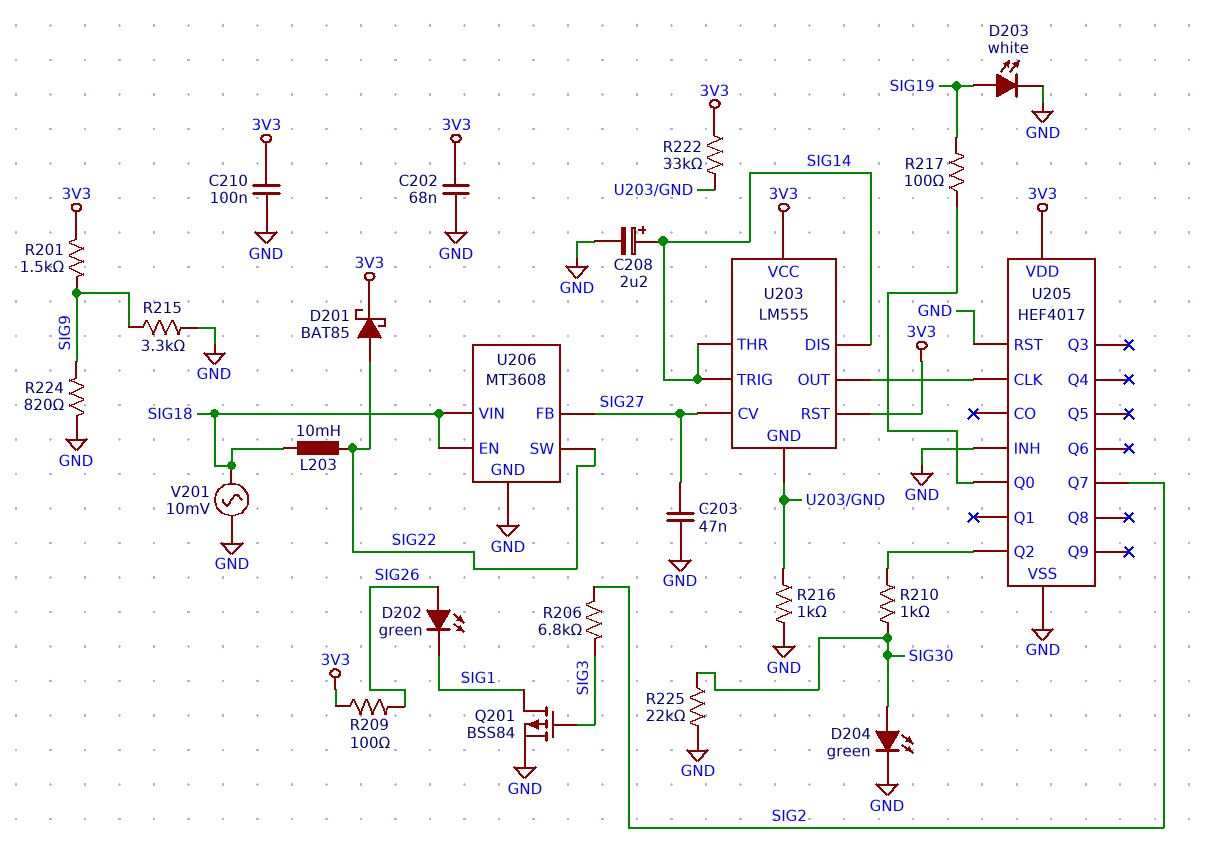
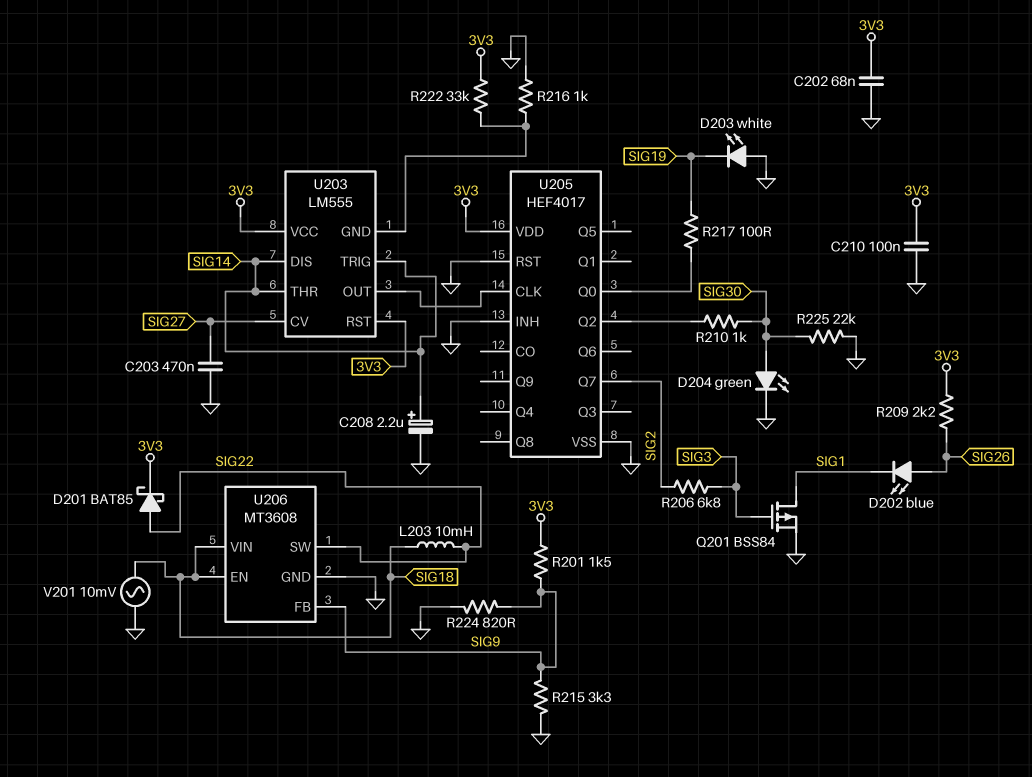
C203: 47nF (GND, SIG27) -> 470nF (GND, SIG27)
D202: LED green (A SIG26, K SIG1) -> LED blue (A SIG26, K SIG1)
D203: LED white (A SIG19, K GND) -> LED white (A GND, K SIG19)
R209: 100 (3V3, SIG26) -> 2.2k (3V3, SIG26)
U206 pin FB: SIG27 -> SIG9

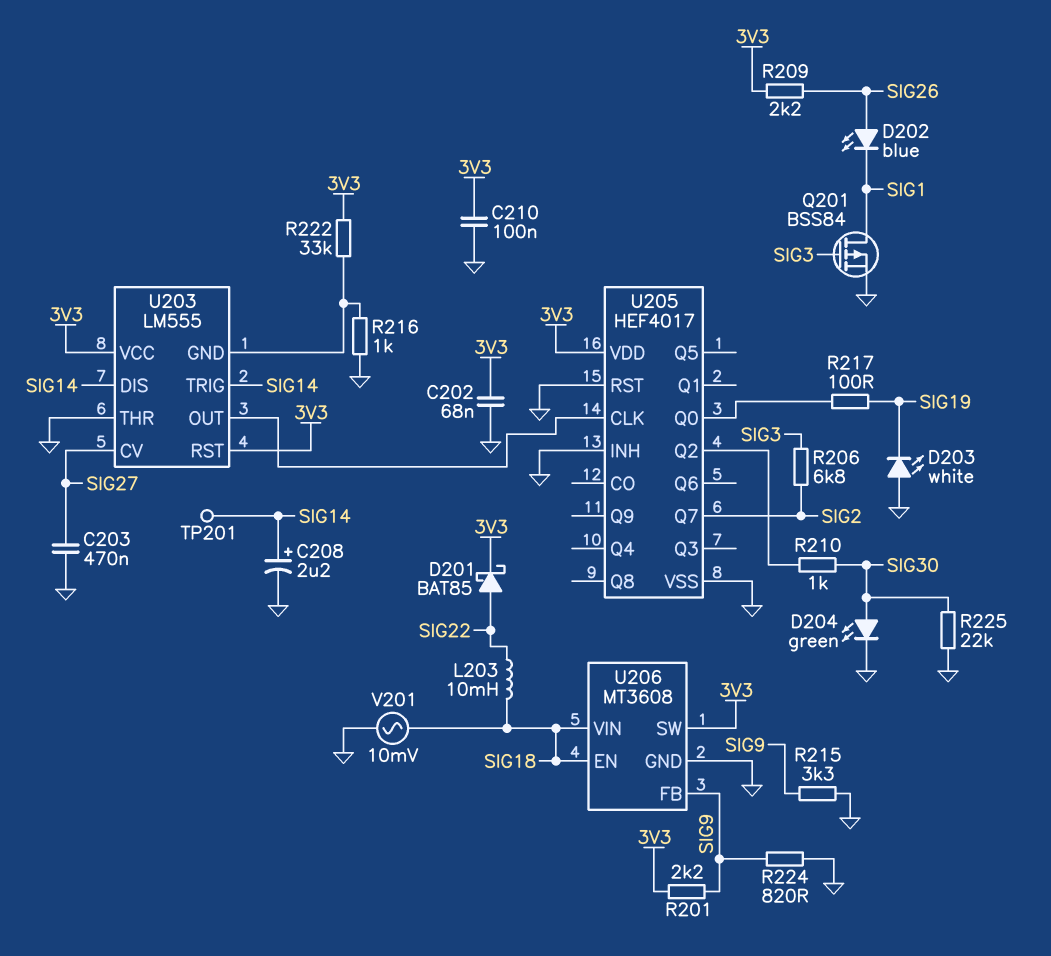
R201: 1.5k (3V3, SIG9) -> 2.2k (3V3, SIG9)
TP201: none -> test point (SIG14)
U203 pin THR: SIG14 -> GND
U206 pin SW: SIG22 -> 3V3

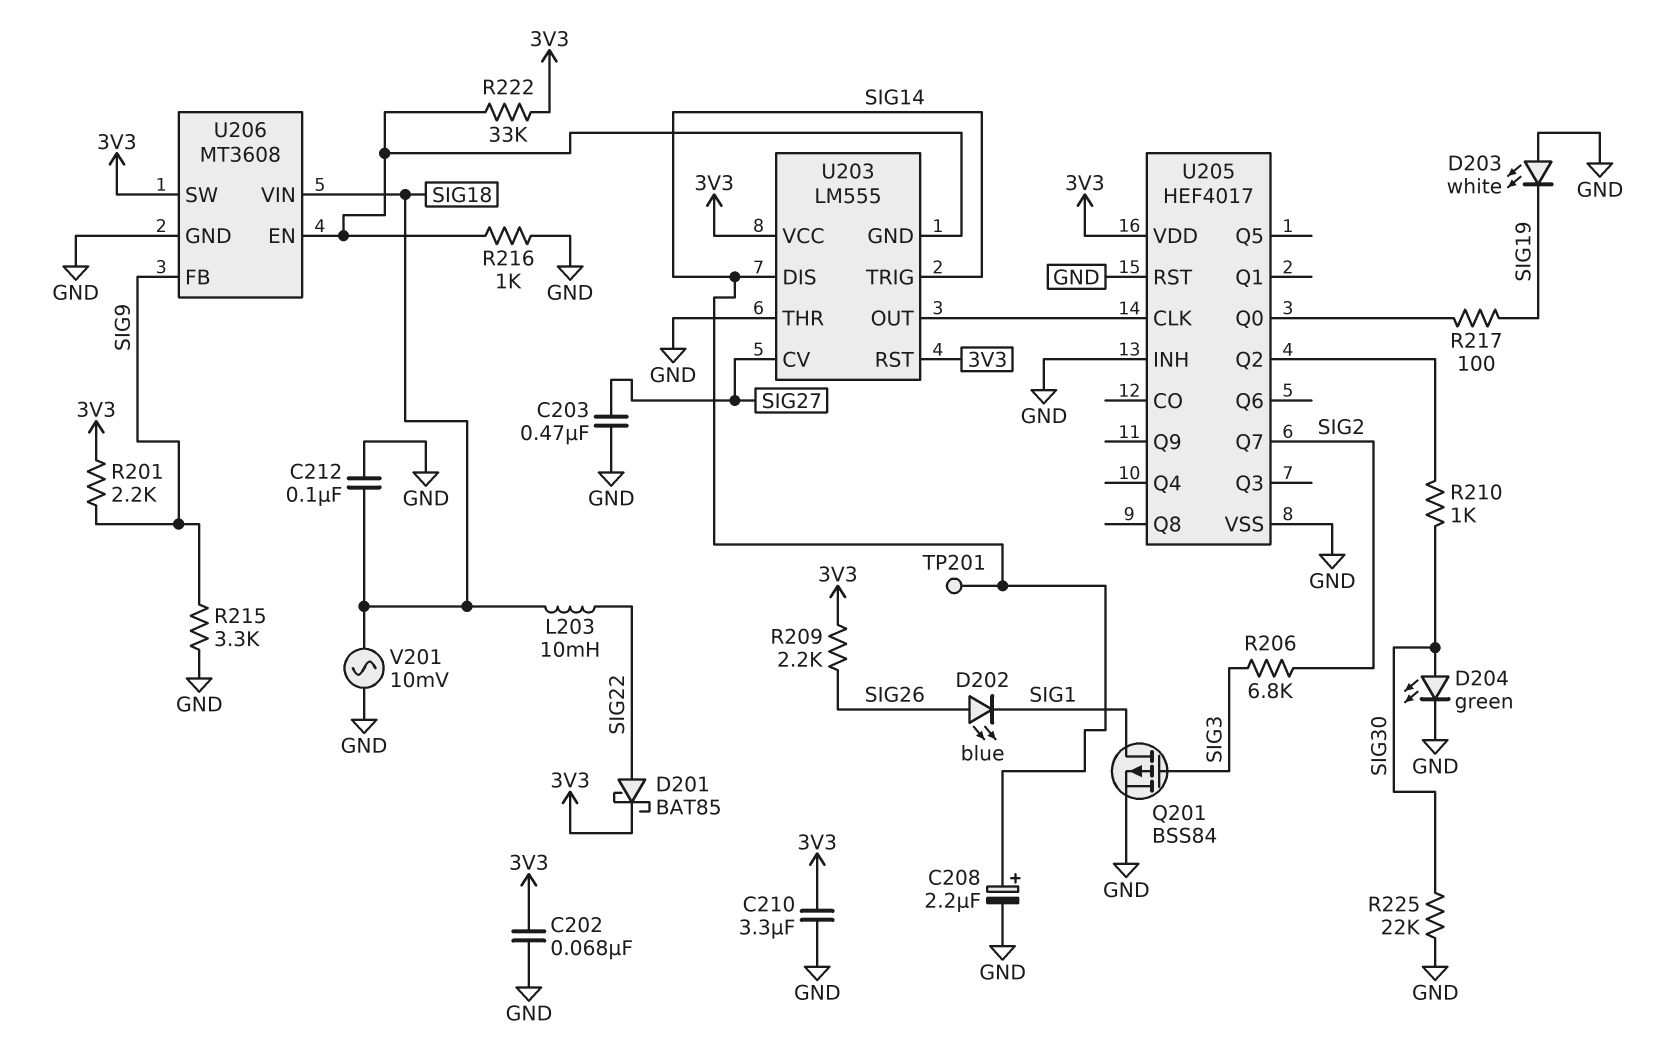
C210: 100nF (3V3, GND) -> 3.3uF (3V3, GND)
C212: none -> 100nF (GND, SIG18)
R224: 820 (GND, SIG9) -> none
U206 pin EN: SIG18 -> U203/GND

